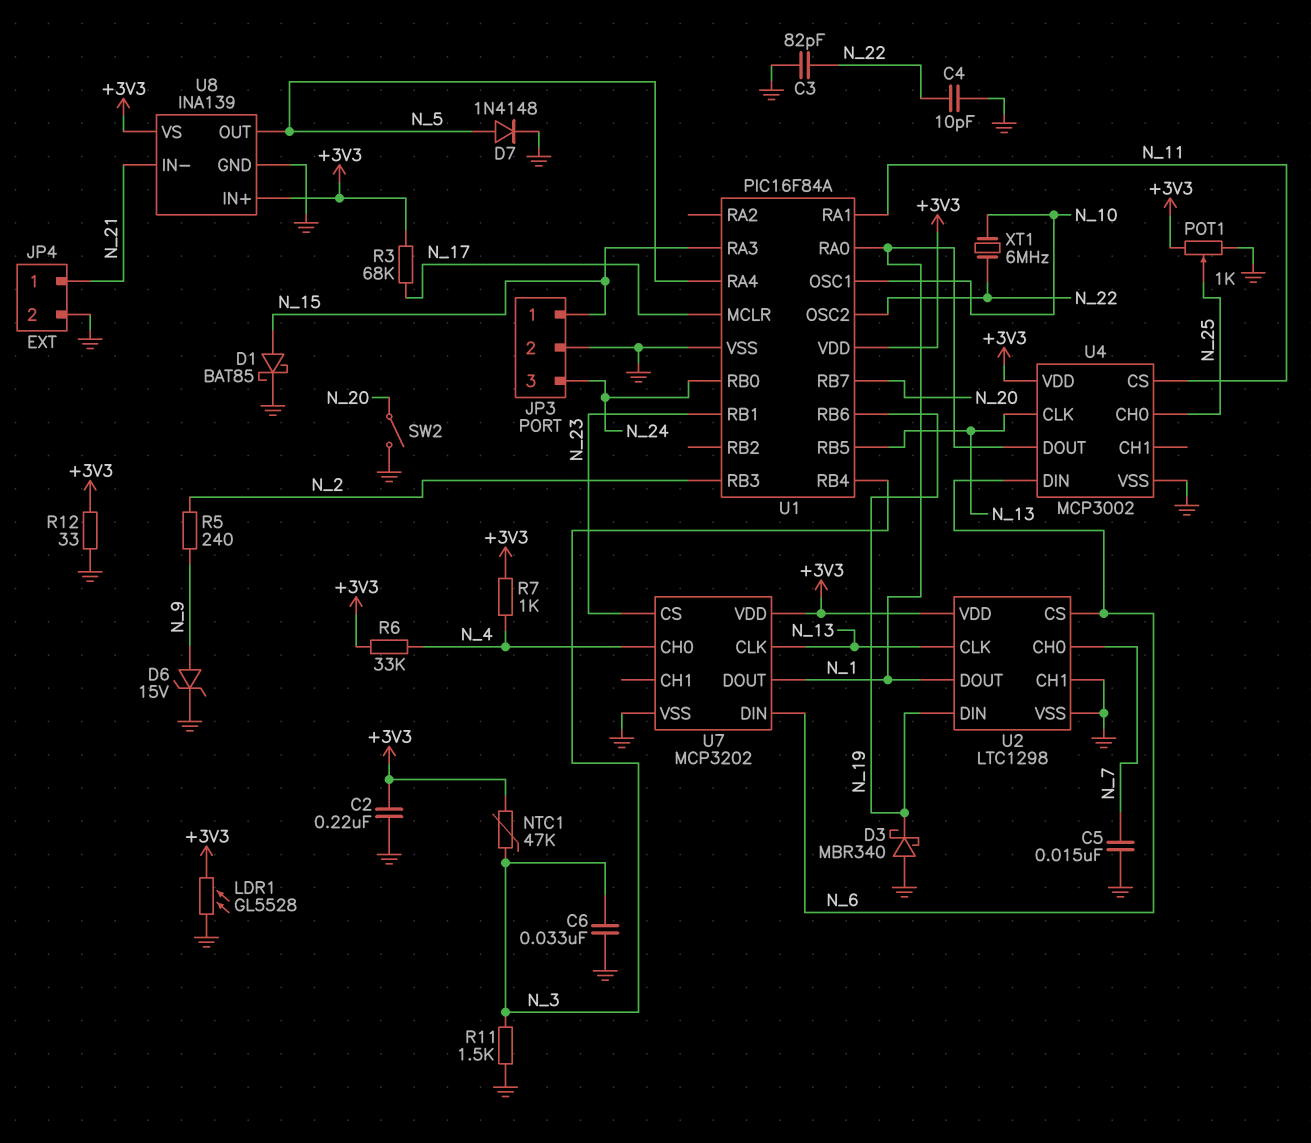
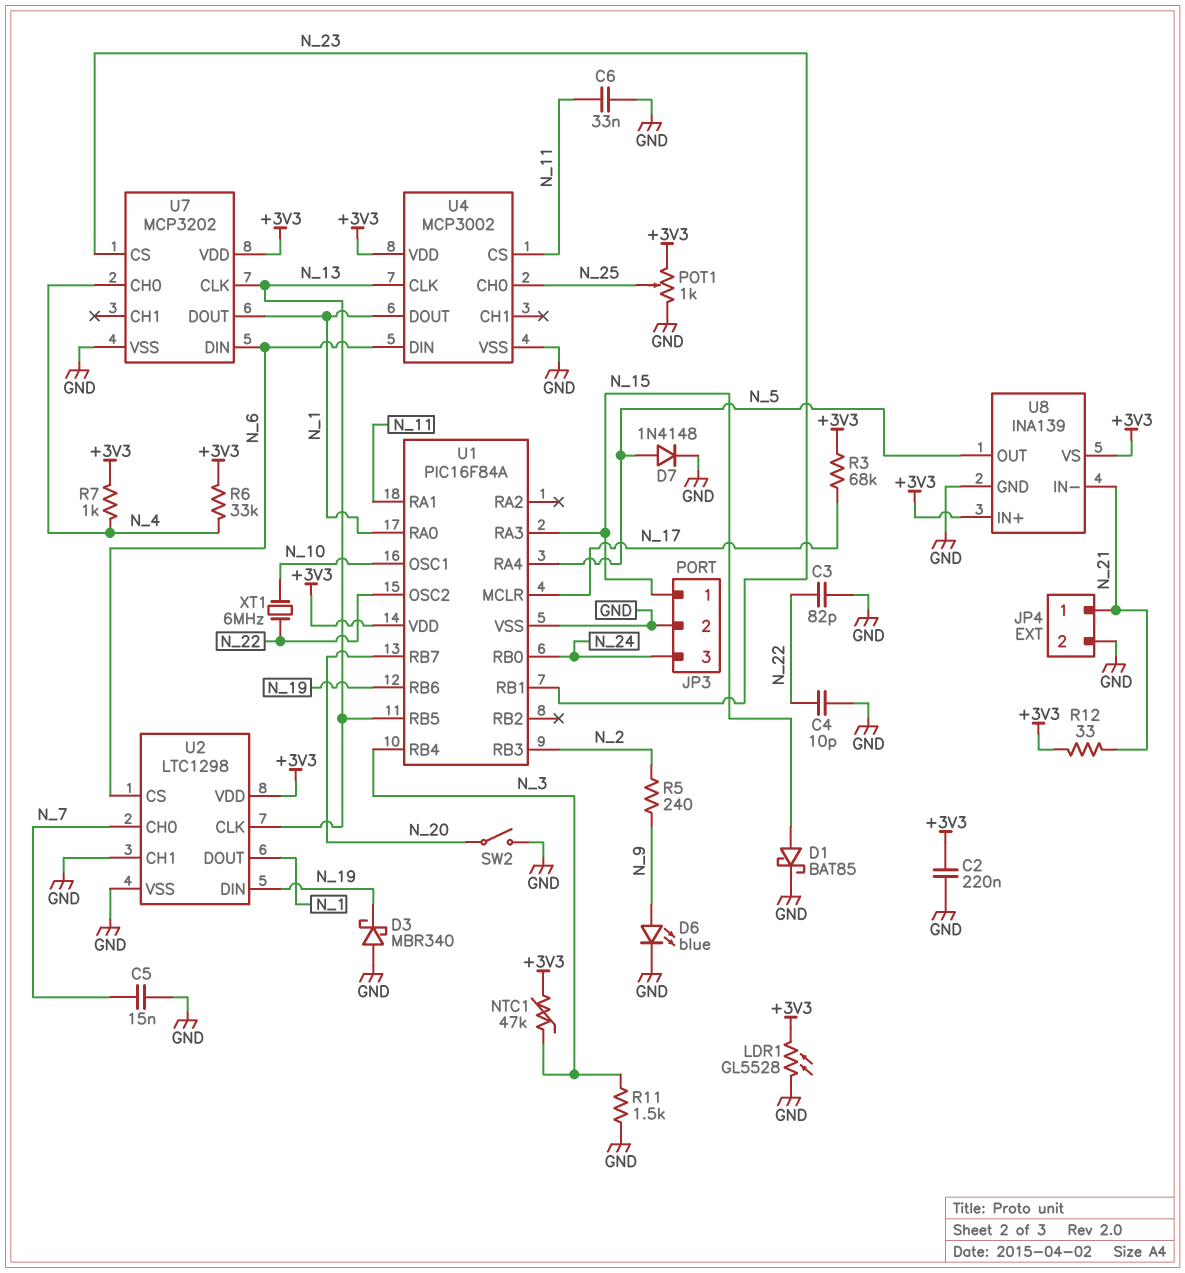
C6: 33nF (GND, N_3) -> 33nF (GND, N_11)
D6: zener 15V (A N_9, K GND) -> LED blue (A N_9, K GND)
R12: 33 (+3V3, GND) -> 33 (+3V3, N_21)

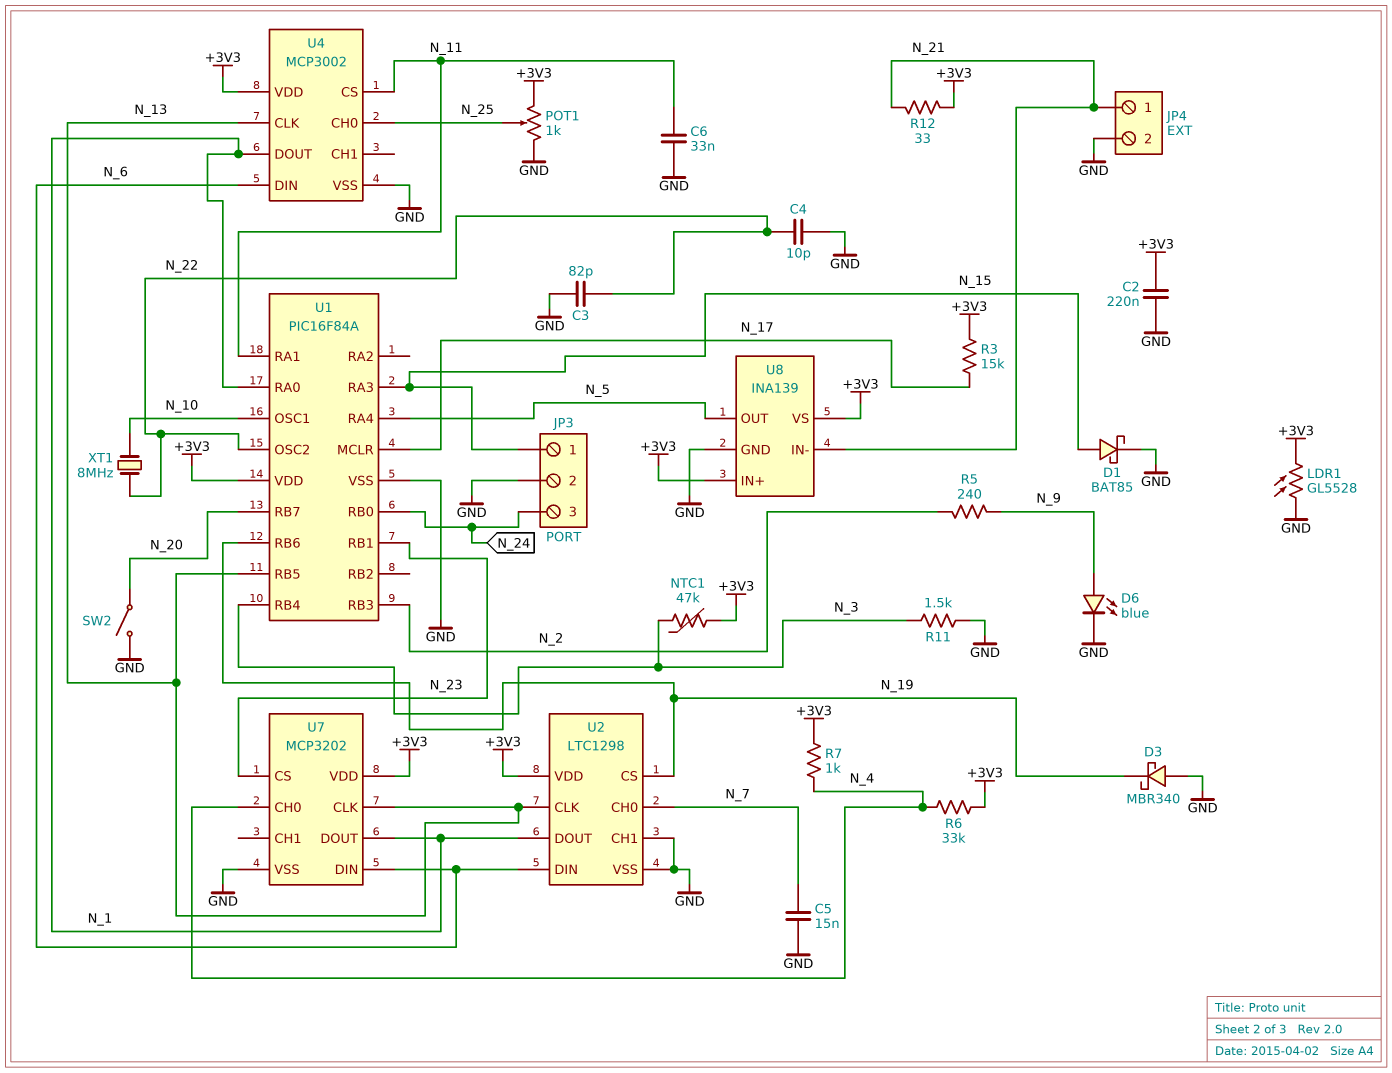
D7: diode 1N4148 (A N_5, K GND) -> none
R3: 68k (+3V3, N_17) -> 15k (+3V3, N_17)
U2 pin CS: N_6 -> N_19
U2 pin DIN: N_19 -> N_6
XT1: 6MHz (N_10, N_22) -> 8MHz (N_10, N_22)

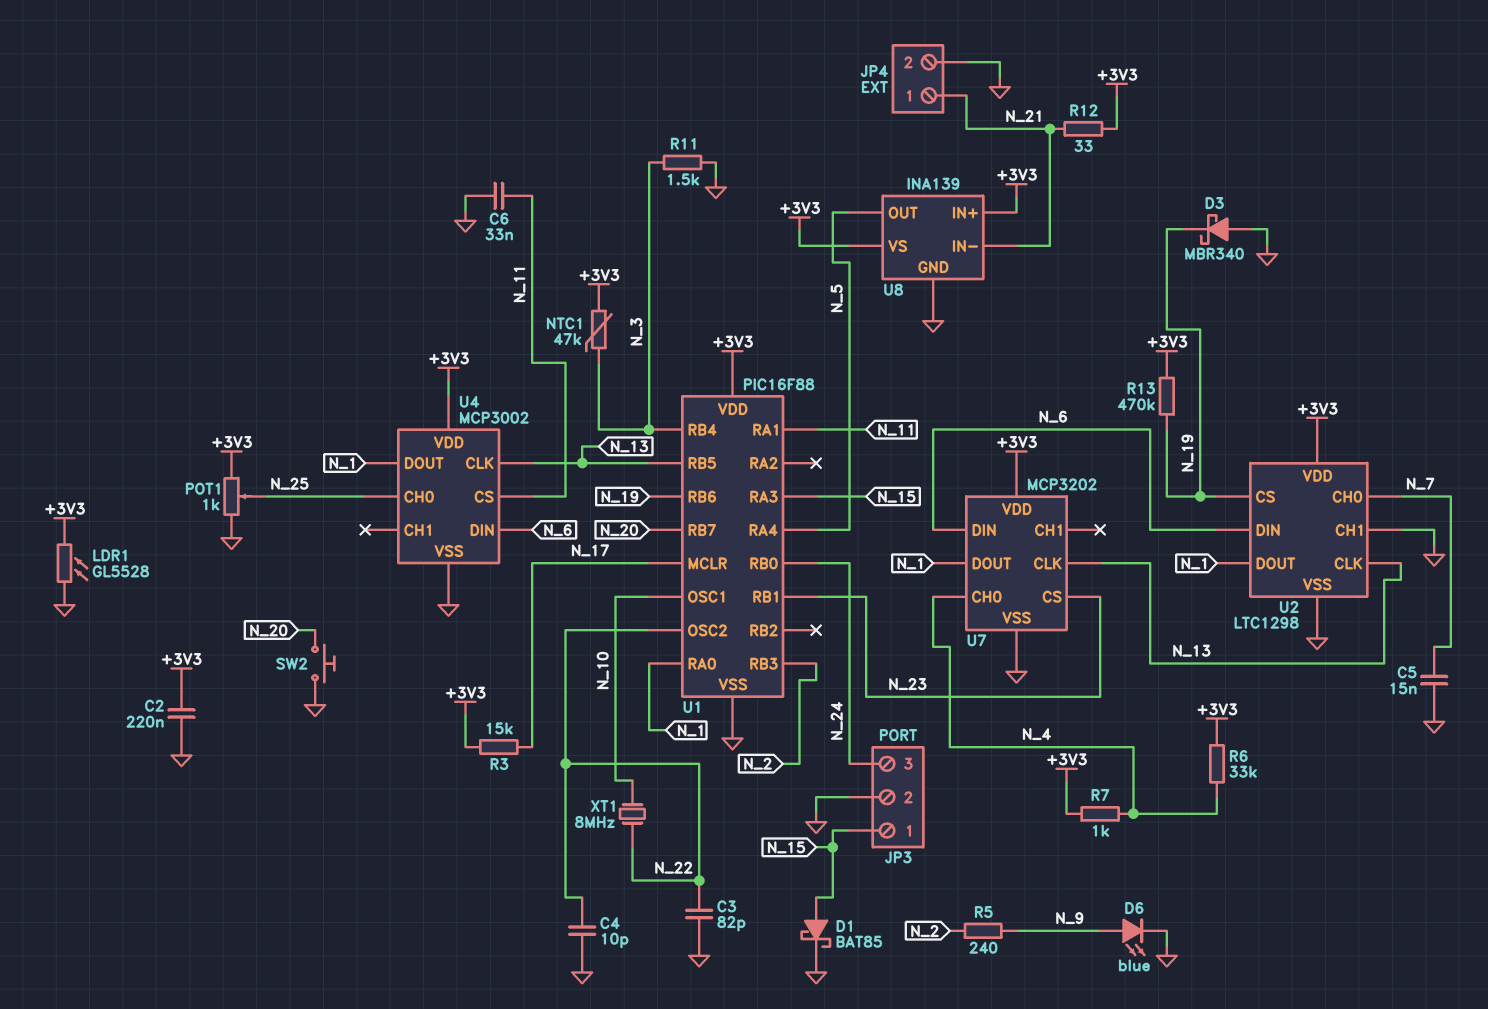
R13: none -> 470k (+3V3, N_19)
SW2: switch (GND, N_20) -> button (GND, N_20)
U1: PIC16F84A -> PIC16F88

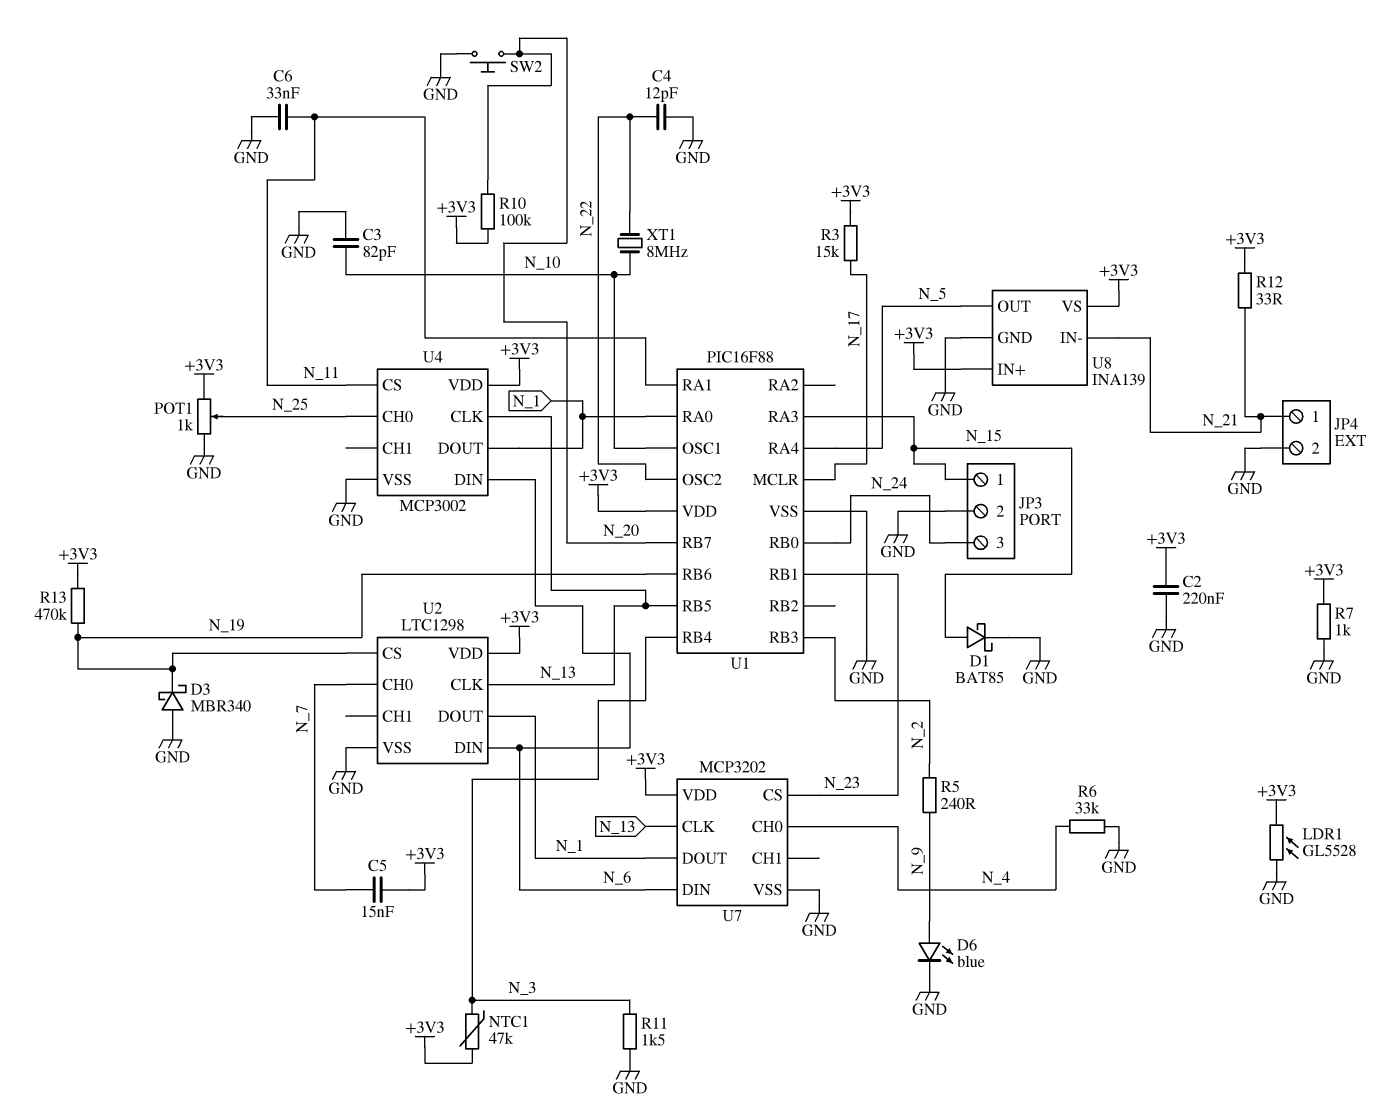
C3: 82pF (GND, N_22) -> 82pF (GND, N_10)
C4: 10pF (GND, N_22) -> 12pF (GND, N_22)
C5: 15nF (GND, N_7) -> 15nF (+3V3, N_7)
R6: 33k (+3V3, N_4) -> 33k (GND, N_4)
R7: 1k (+3V3, N_4) -> 1k (+3V3, GND)
R10: none -> 100k (+3V3, N_20)
U2 pin CH1: GND -> none

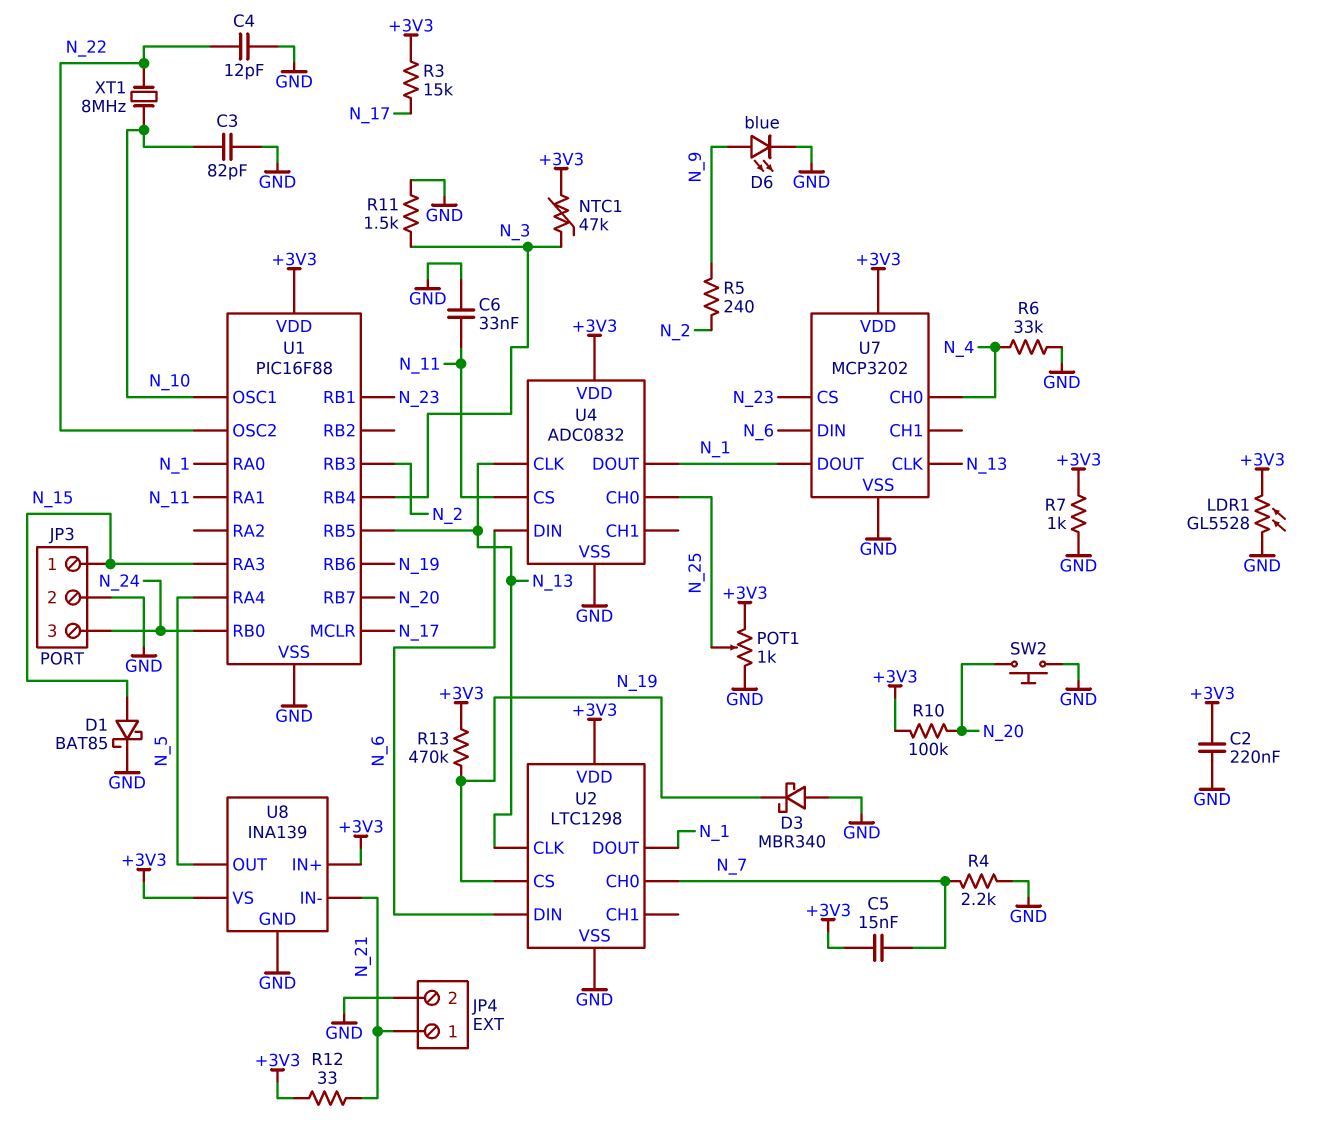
R4: none -> 2.2k (GND, N_7)
U4: MCP3002 -> ADC0832

